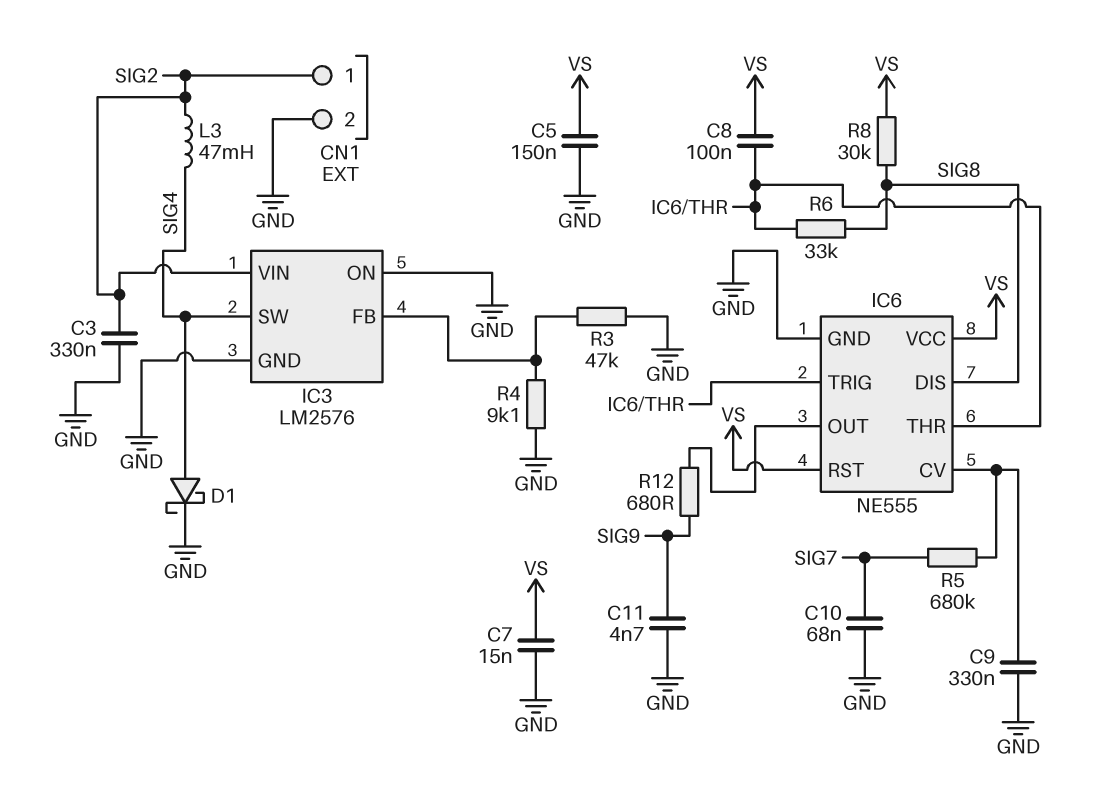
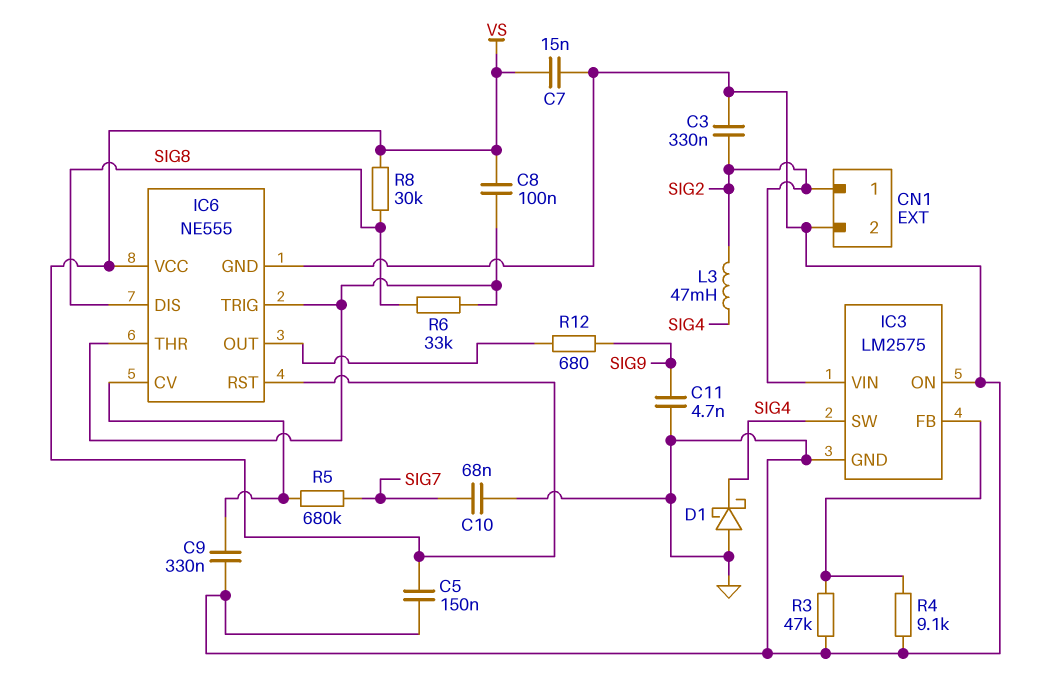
D1: schottky (A SIG4, K GND) -> schottky (A GND, K SIG4)
IC3: LM2576 -> LM2575

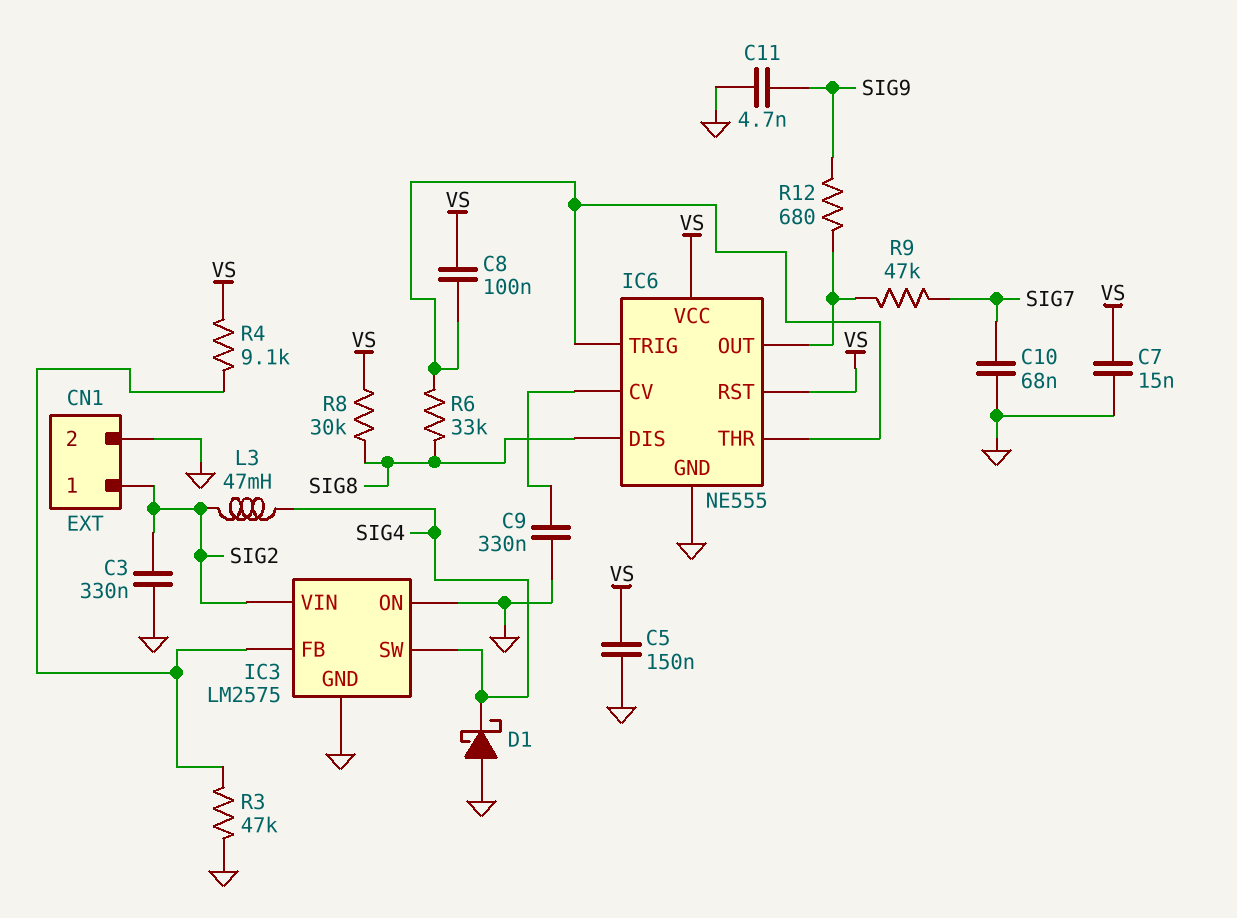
R4: 9.1k (GND, IC3/FB) -> 9.1k (IC3/FB, VS)
R5: 680k (IC6/CV, SIG7) -> none
R9: none -> 47k (IC6/OUT, SIG7)

